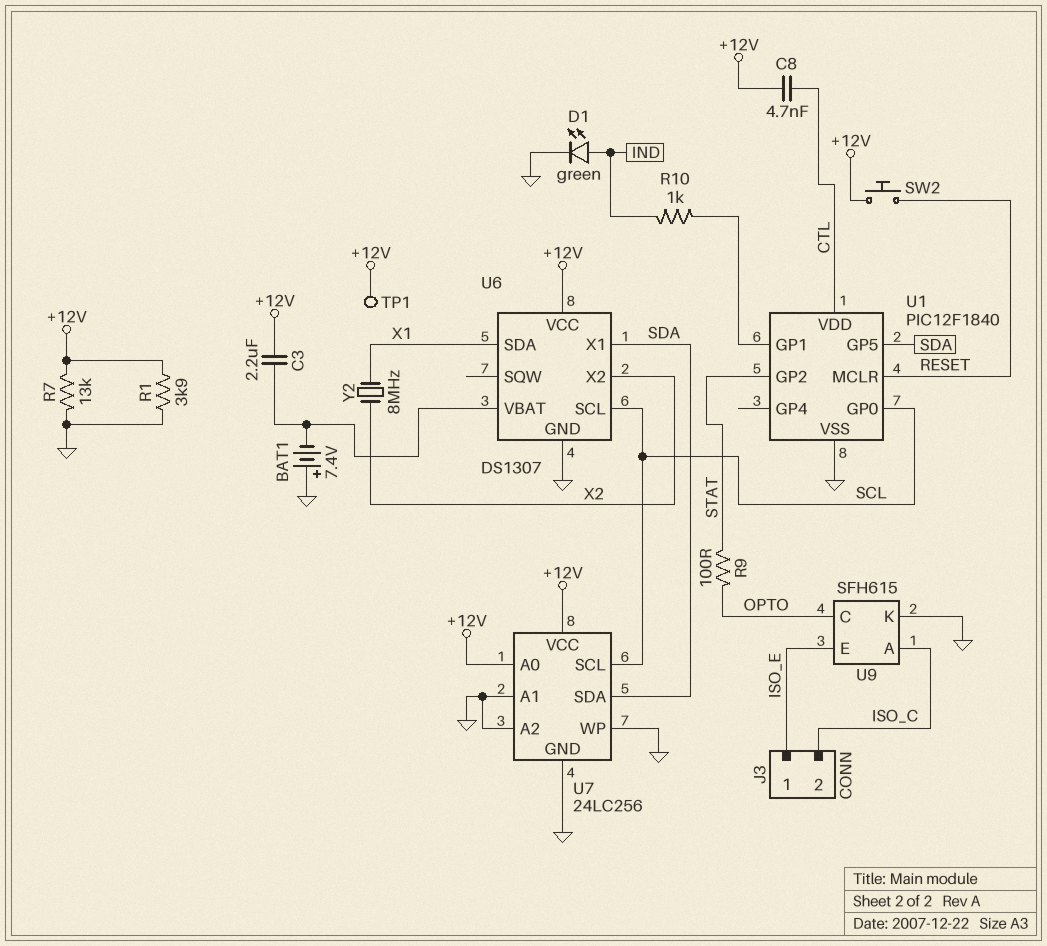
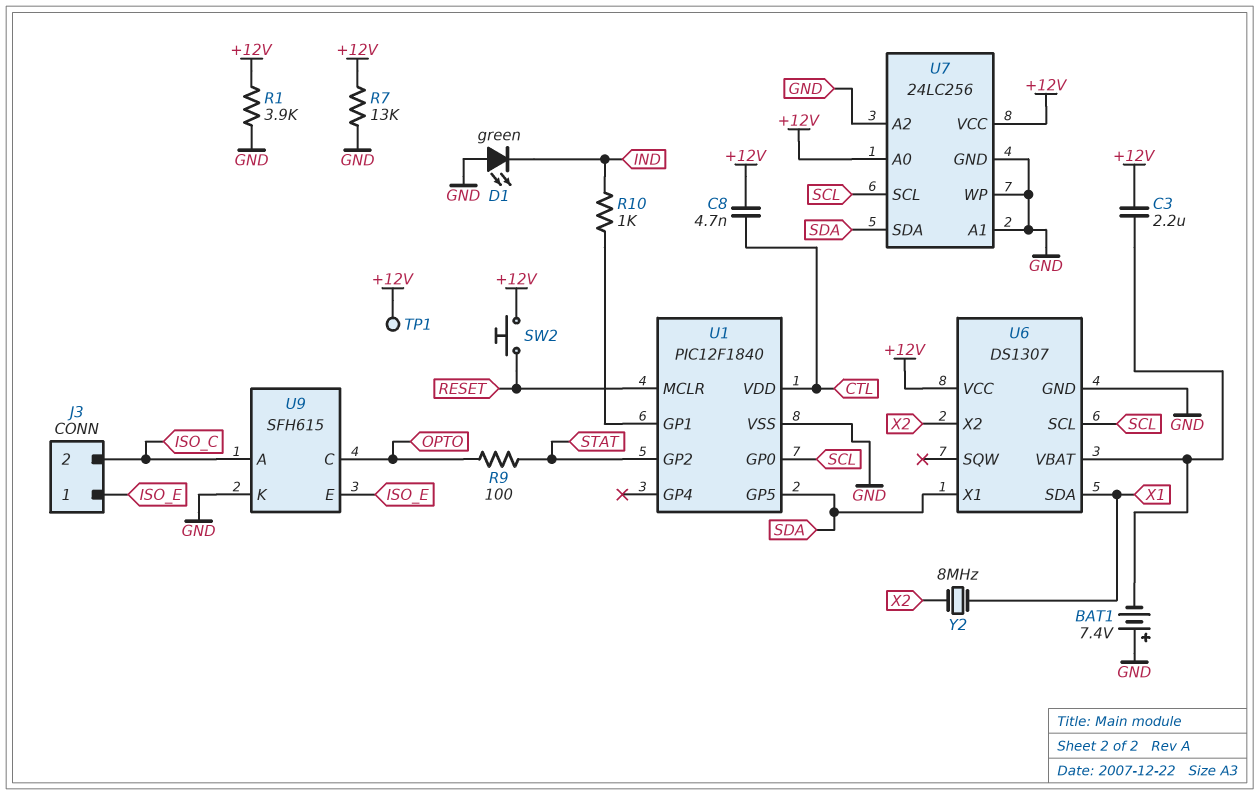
D1: LED green (A IND, K GND) -> LED green (A GND, K IND)

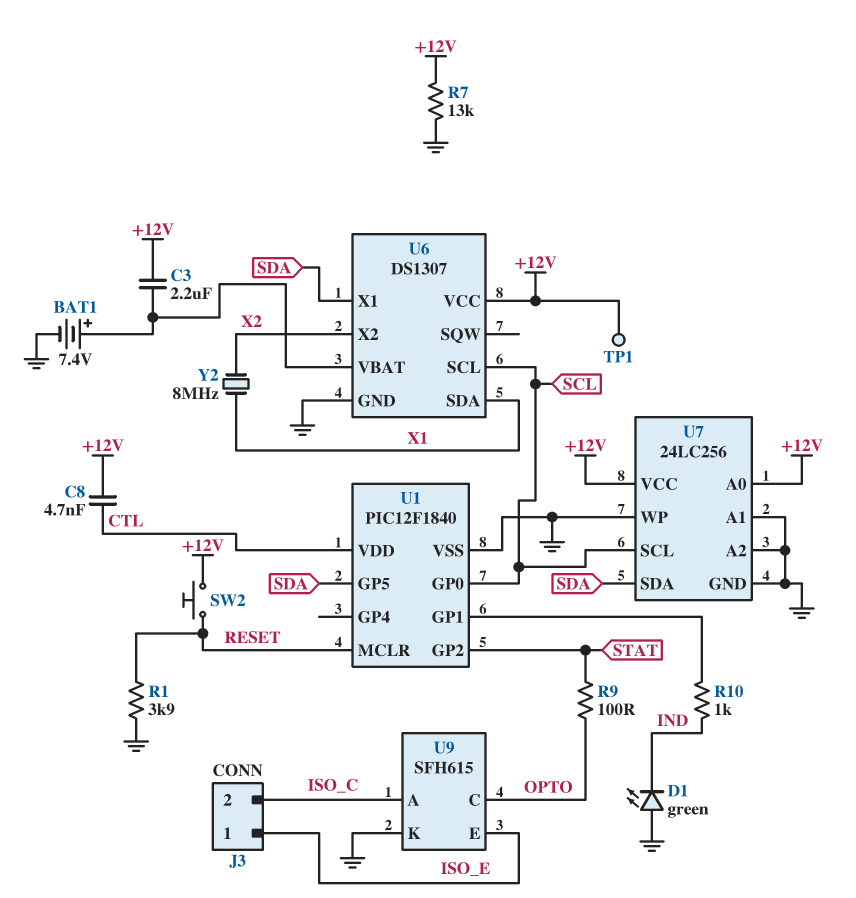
BAT1: 7.4V (plus GND, minus U6/VBAT) -> 7.4V (plus U6/VBAT, minus GND)
R1: 3.9k (+12V, GND) -> 3.9k (GND, RESET)

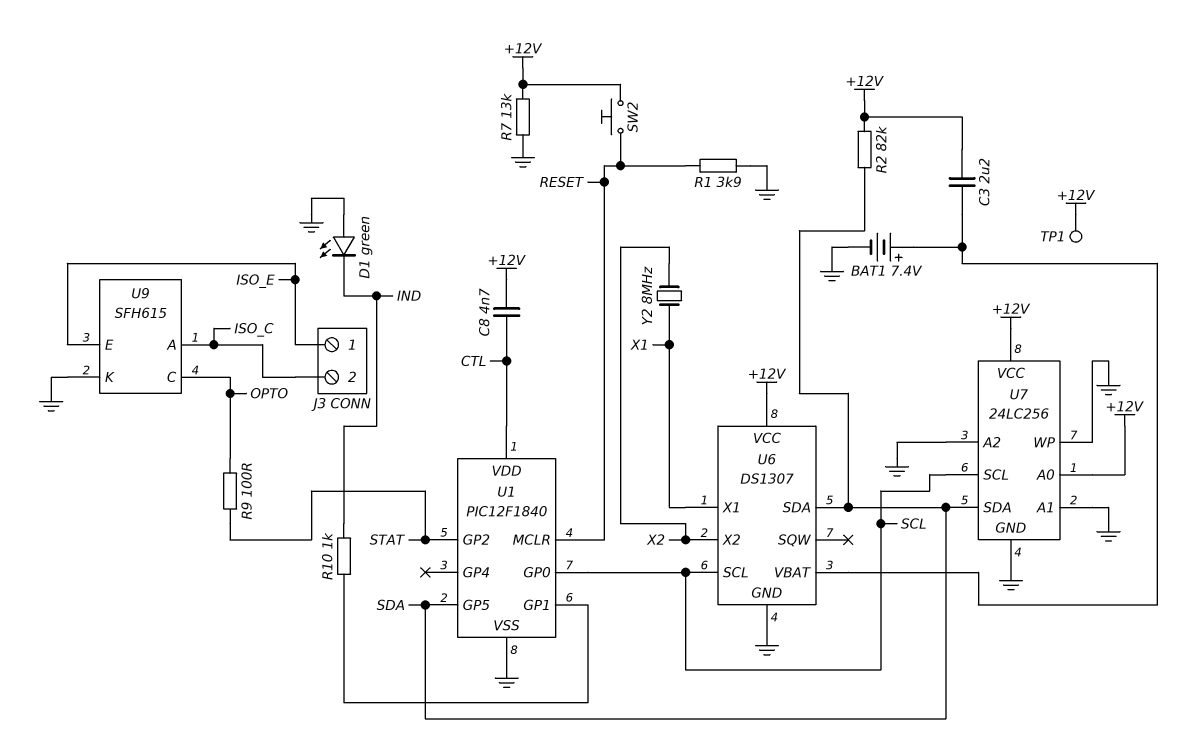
R2: none -> 82k (+12V, SDA)
U6 pin SDA: X1 -> SDA
U6 pin X1: SDA -> X1

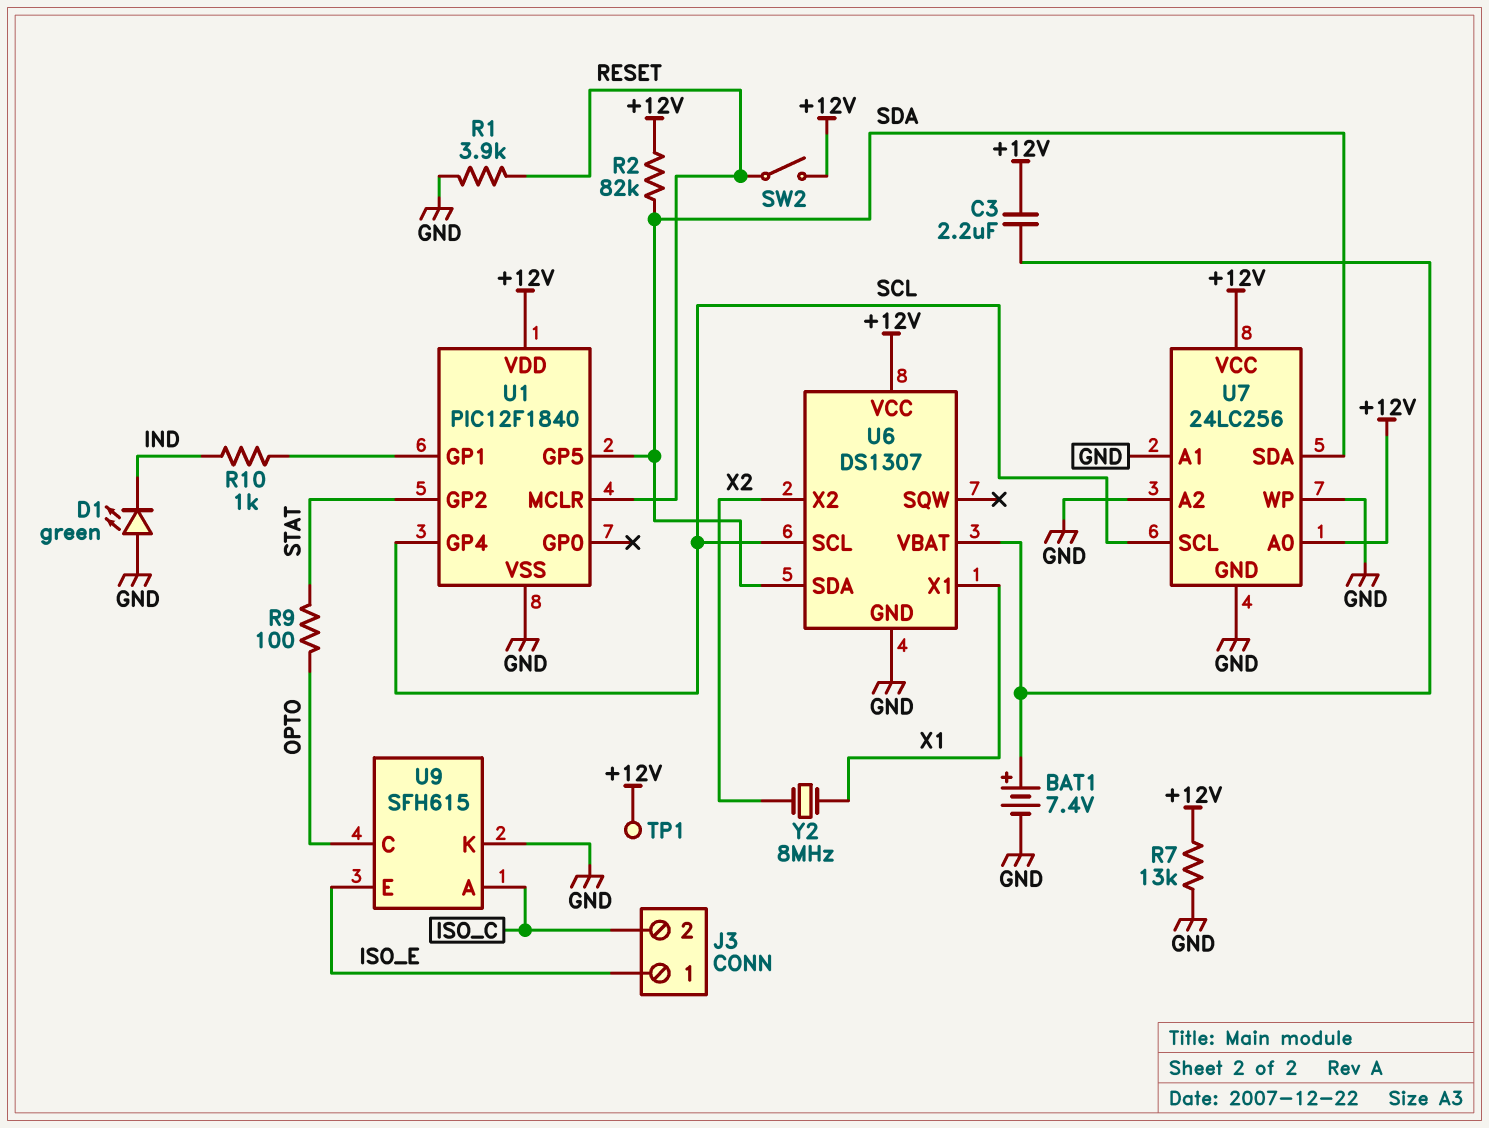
C8: 4.7nF (+12V, CTL) -> none
SW2: button (+12V, RESET) -> switch (+12V, RESET)
U1 pin GP0: SCL -> none
U1 pin GP4: none -> SCL
U1 pin VDD: CTL -> +12V

